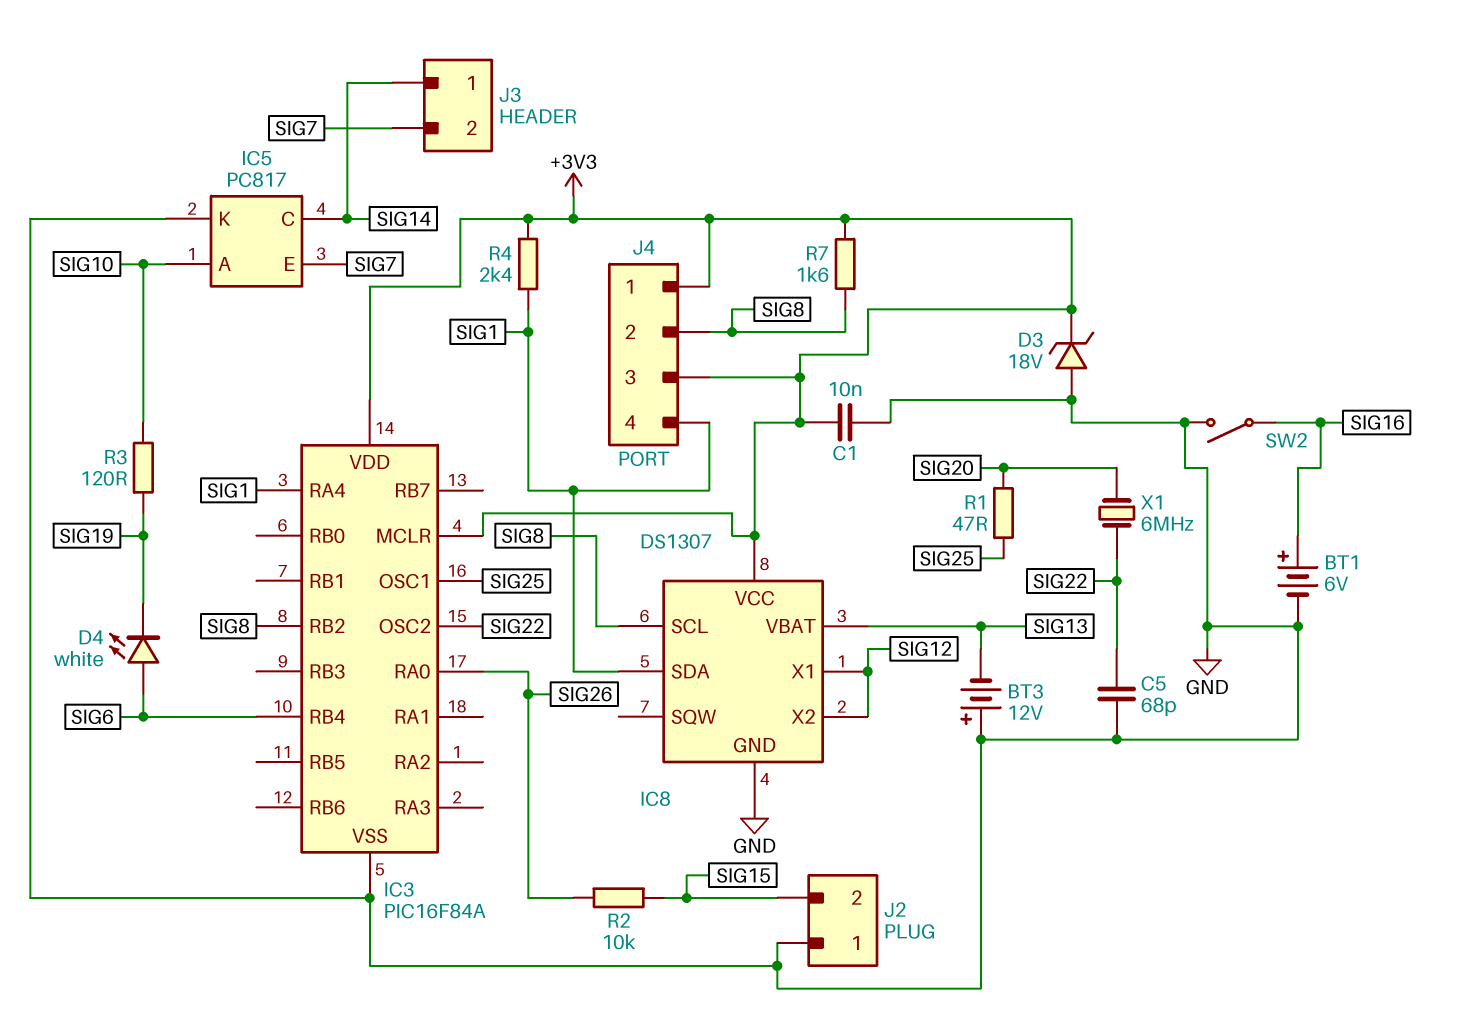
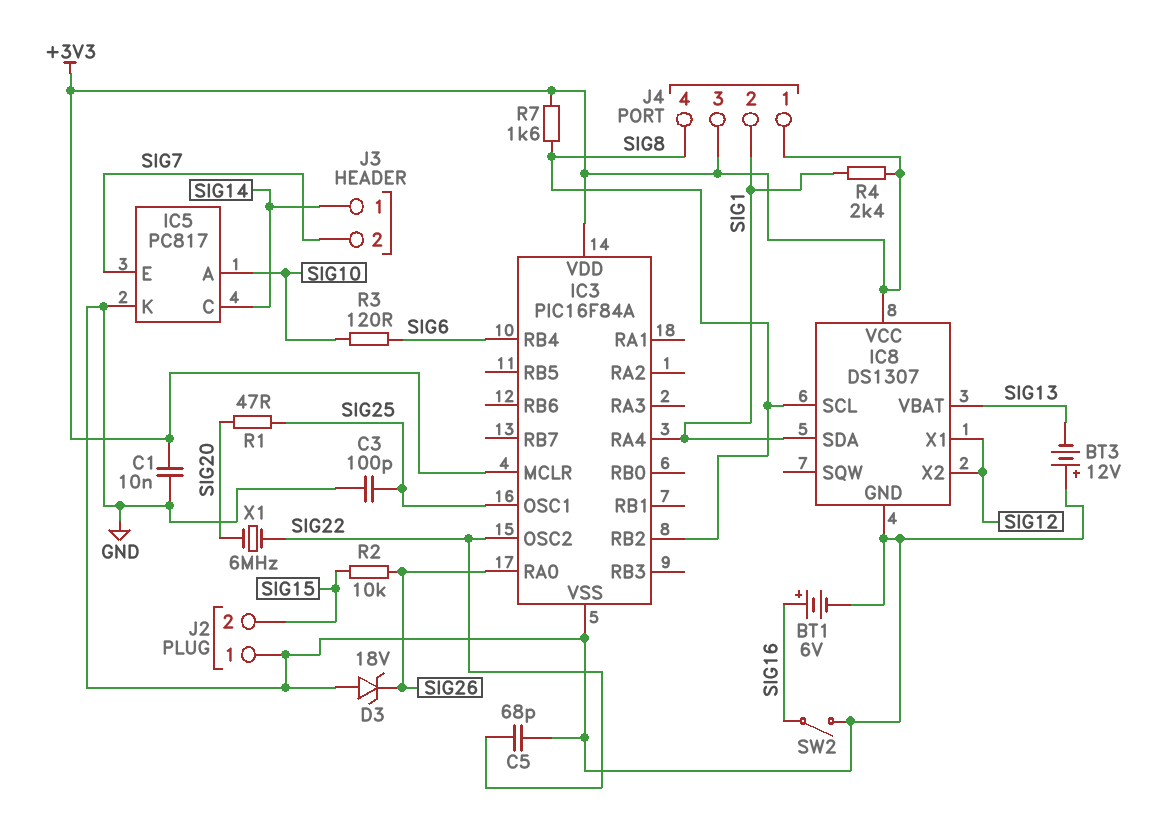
C3: none -> 100pF (GND, SIG25)
D3: zener 18V (A GND, K +3V3) -> zener 18V (A GND, K SIG26)
D4: LED white (A SIG6, K SIG19) -> none
J4 pin 2: SIG8 -> SIG1
J4 pin 4: SIG1 -> SIG8
R3: 120 (SIG10, SIG19) -> 120 (SIG6, SIG10)

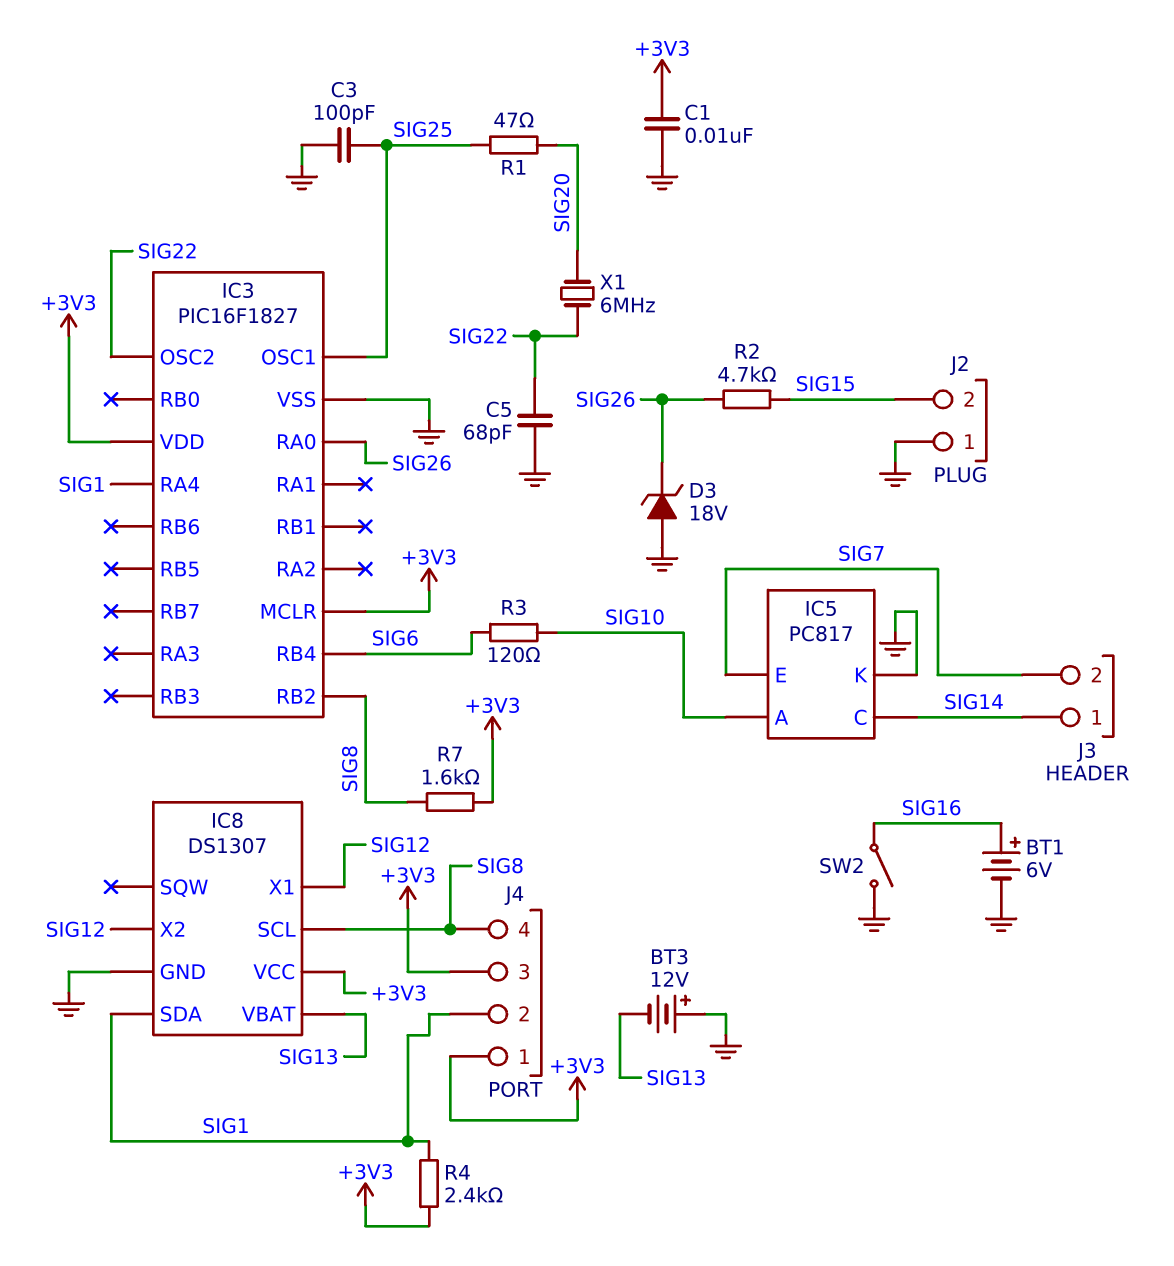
IC3: PIC16F84A -> PIC16F1827
R2: 10k (SIG15, SIG26) -> 4.7k (SIG15, SIG26)

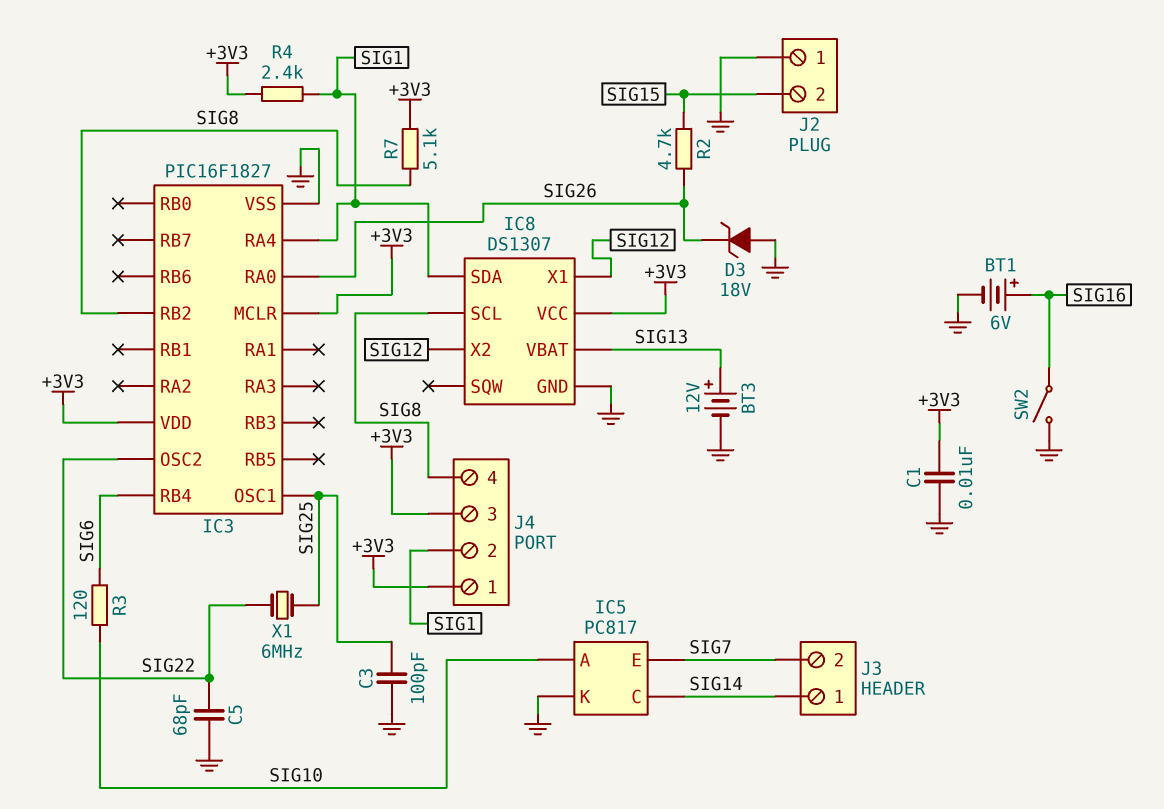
BT3: 12V (plus GND, minus SIG13) -> 12V (plus SIG13, minus GND)
R1: 47 (SIG20, SIG25) -> none
R7: 1.6k (+3V3, SIG8) -> 5.1k (+3V3, SIG8)
X1: 6MHz (SIG20, SIG22) -> 6MHz (SIG22, SIG25)

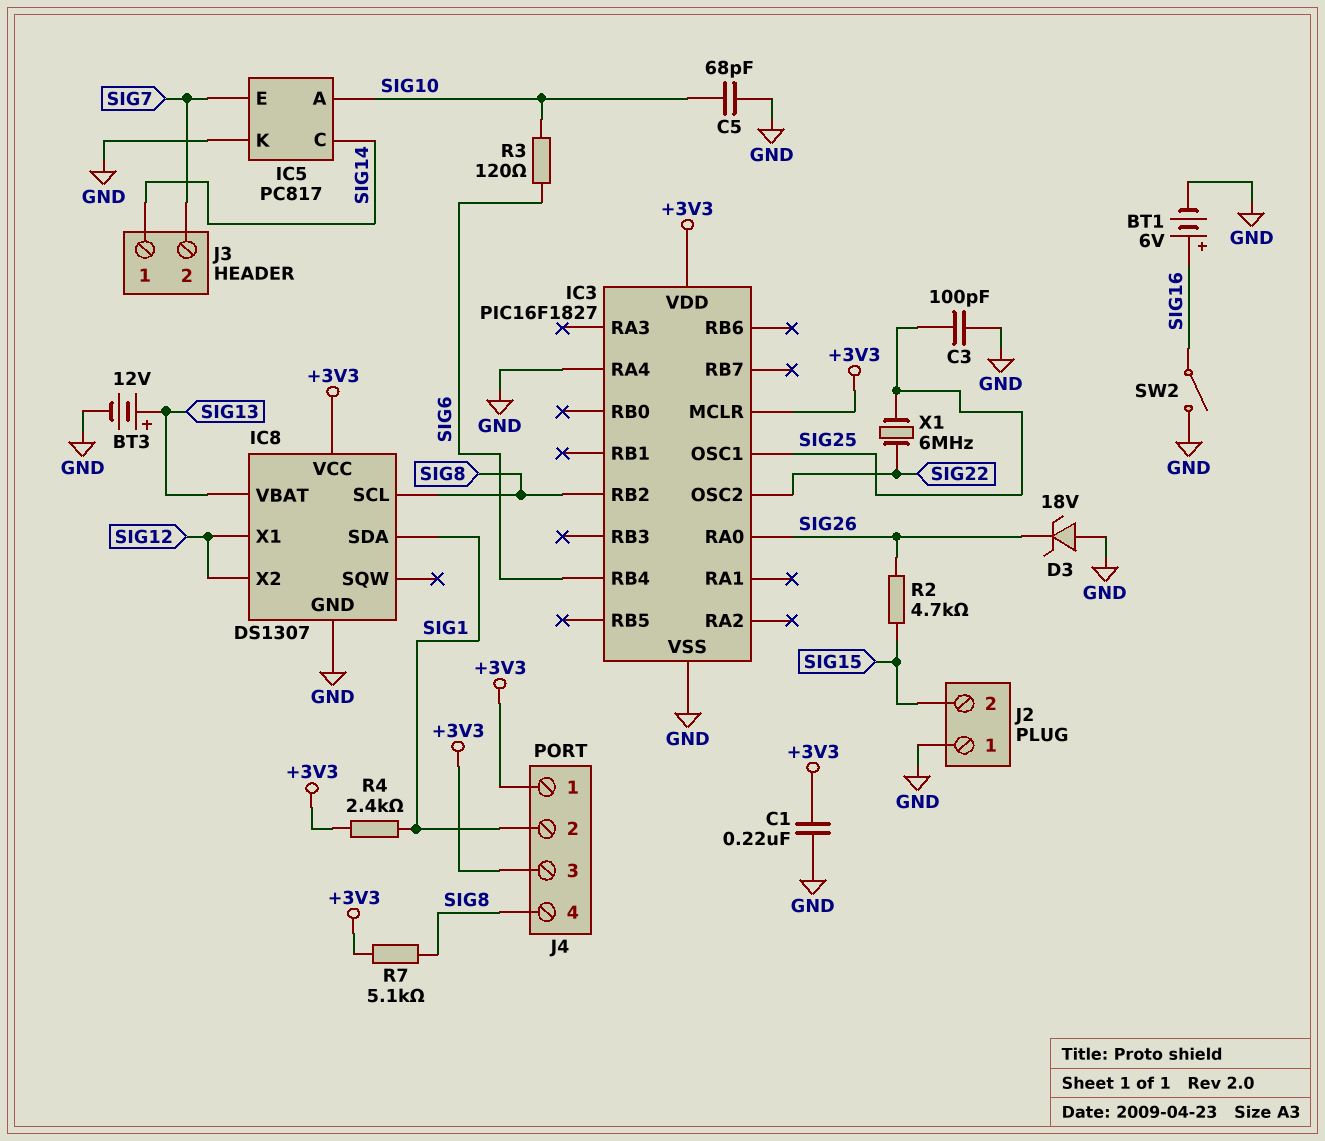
C1: 10nF (+3V3, GND) -> 220nF (+3V3, GND)
C5: 68pF (GND, SIG22) -> 68pF (GND, SIG10)
IC3 pin RA4: SIG1 -> GND

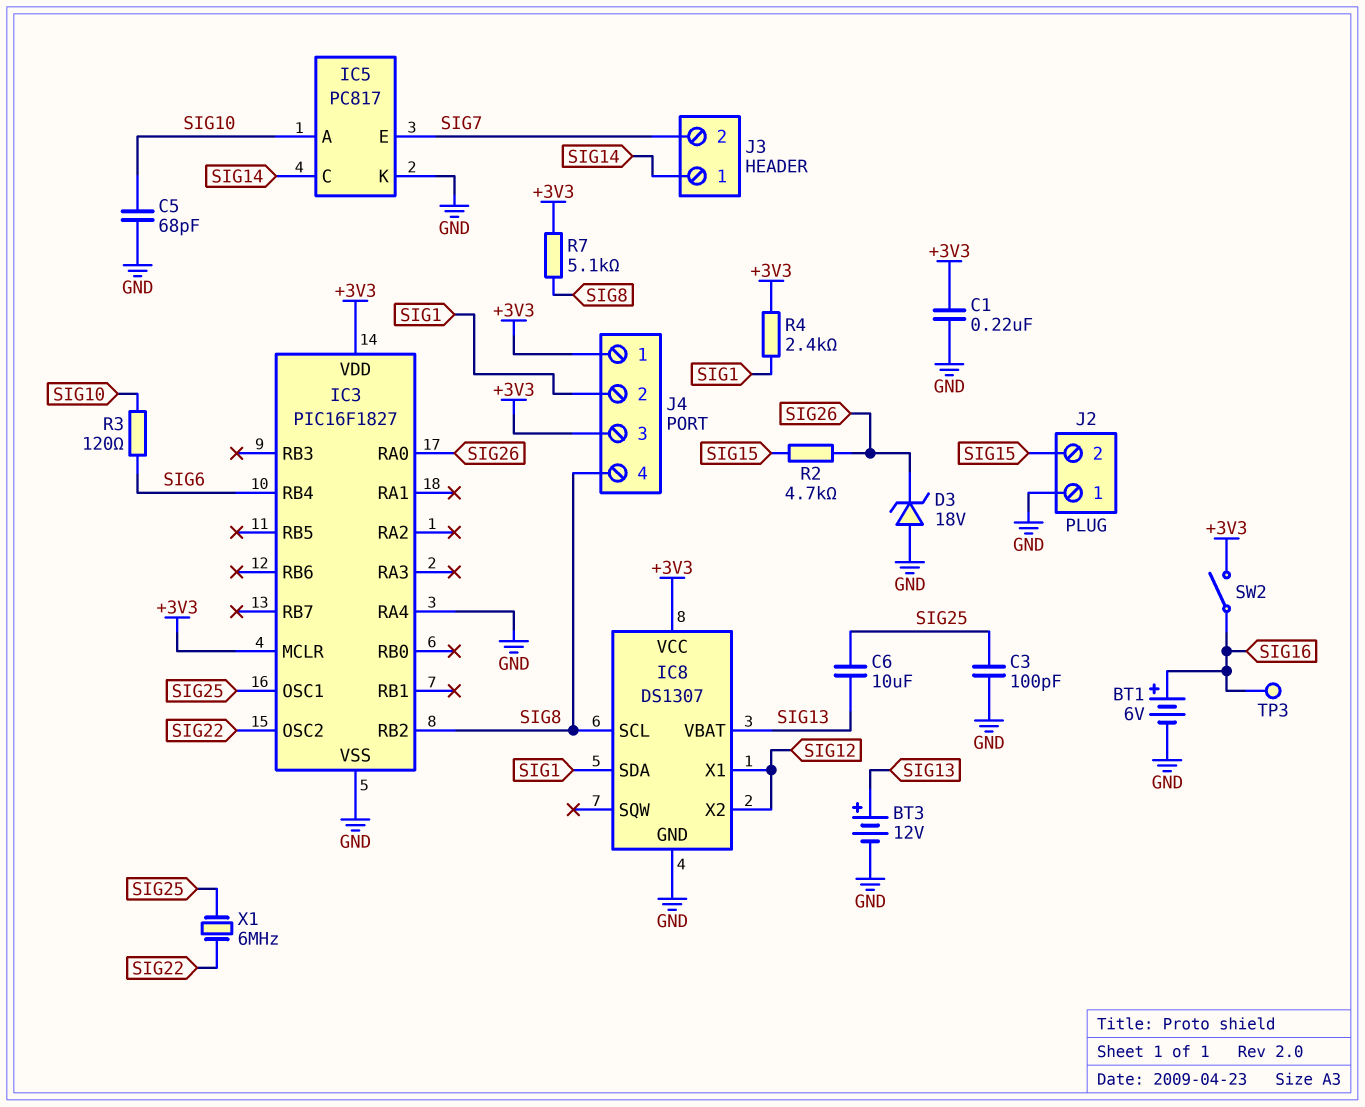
C6: none -> 10uF (SIG13, SIG25)
SW2: switch (GND, SIG16) -> switch (+3V3, SIG16)
TP3: none -> test point (SIG16)

